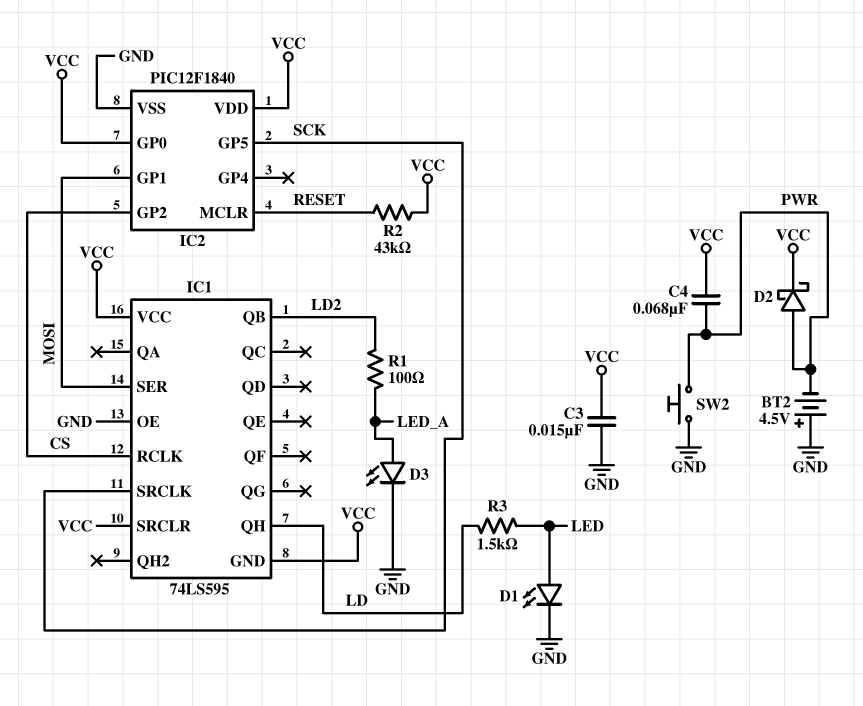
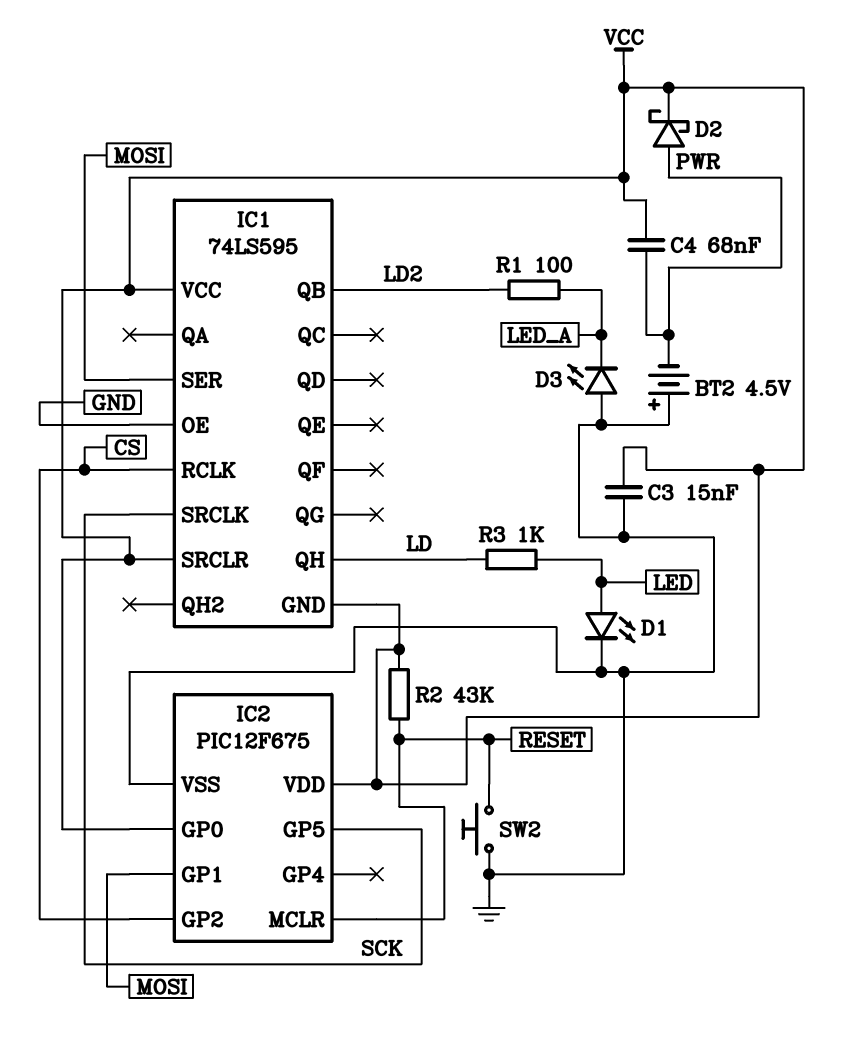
D3: LED (A LED_A, K GND) -> LED (A GND, K LED_A)
IC2: PIC12F1840 -> PIC12F675
R3: 1.5k (LD, LED) -> 1k (LD, LED)
SW2: button (GND, PWR) -> button (GND, RESET)

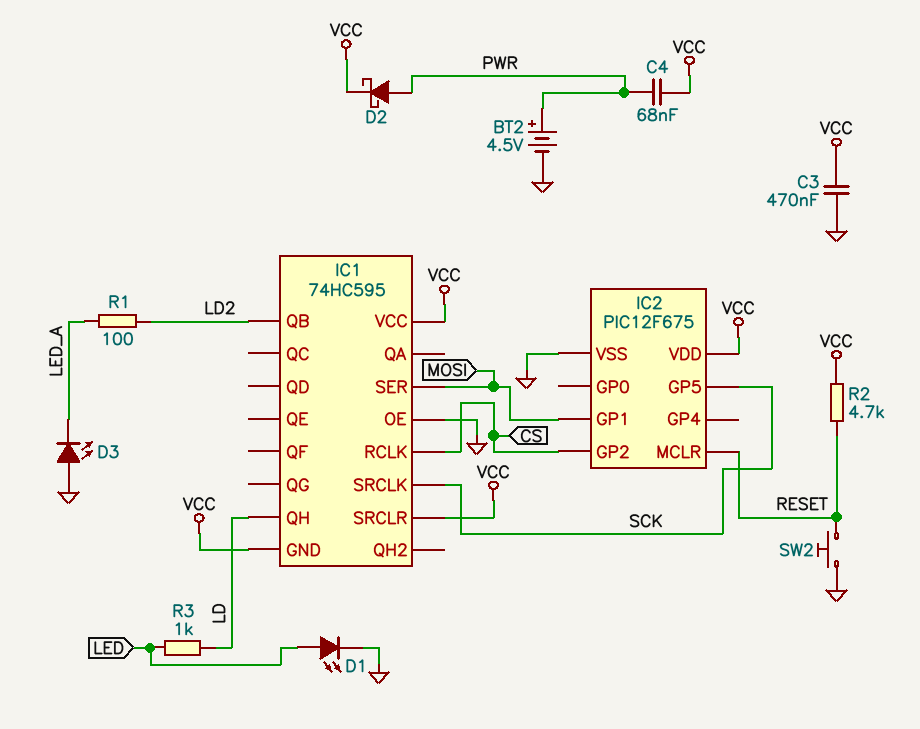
BT2: 4.5V (plus GND, minus PWR) -> 4.5V (plus PWR, minus GND)
C3: 15nF (GND, VCC) -> 470nF (GND, VCC)
IC1: 74LS595 -> 74HC595
IC2 pin GP0: VCC -> none
R2: 43k (RESET, VCC) -> 4.7k (RESET, VCC)

